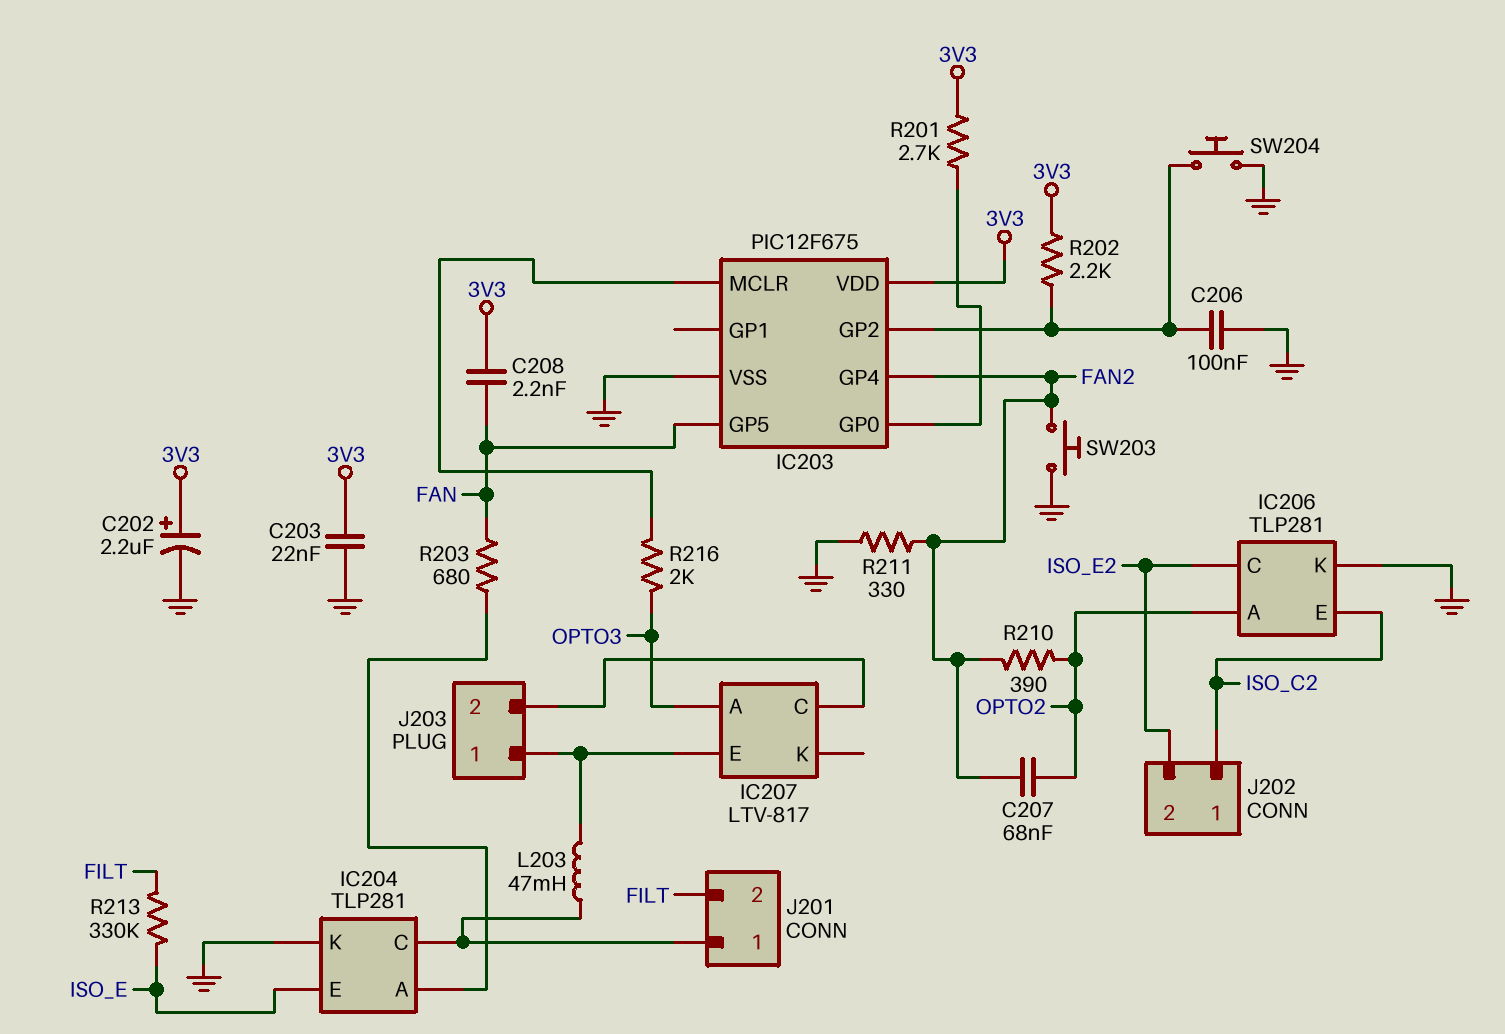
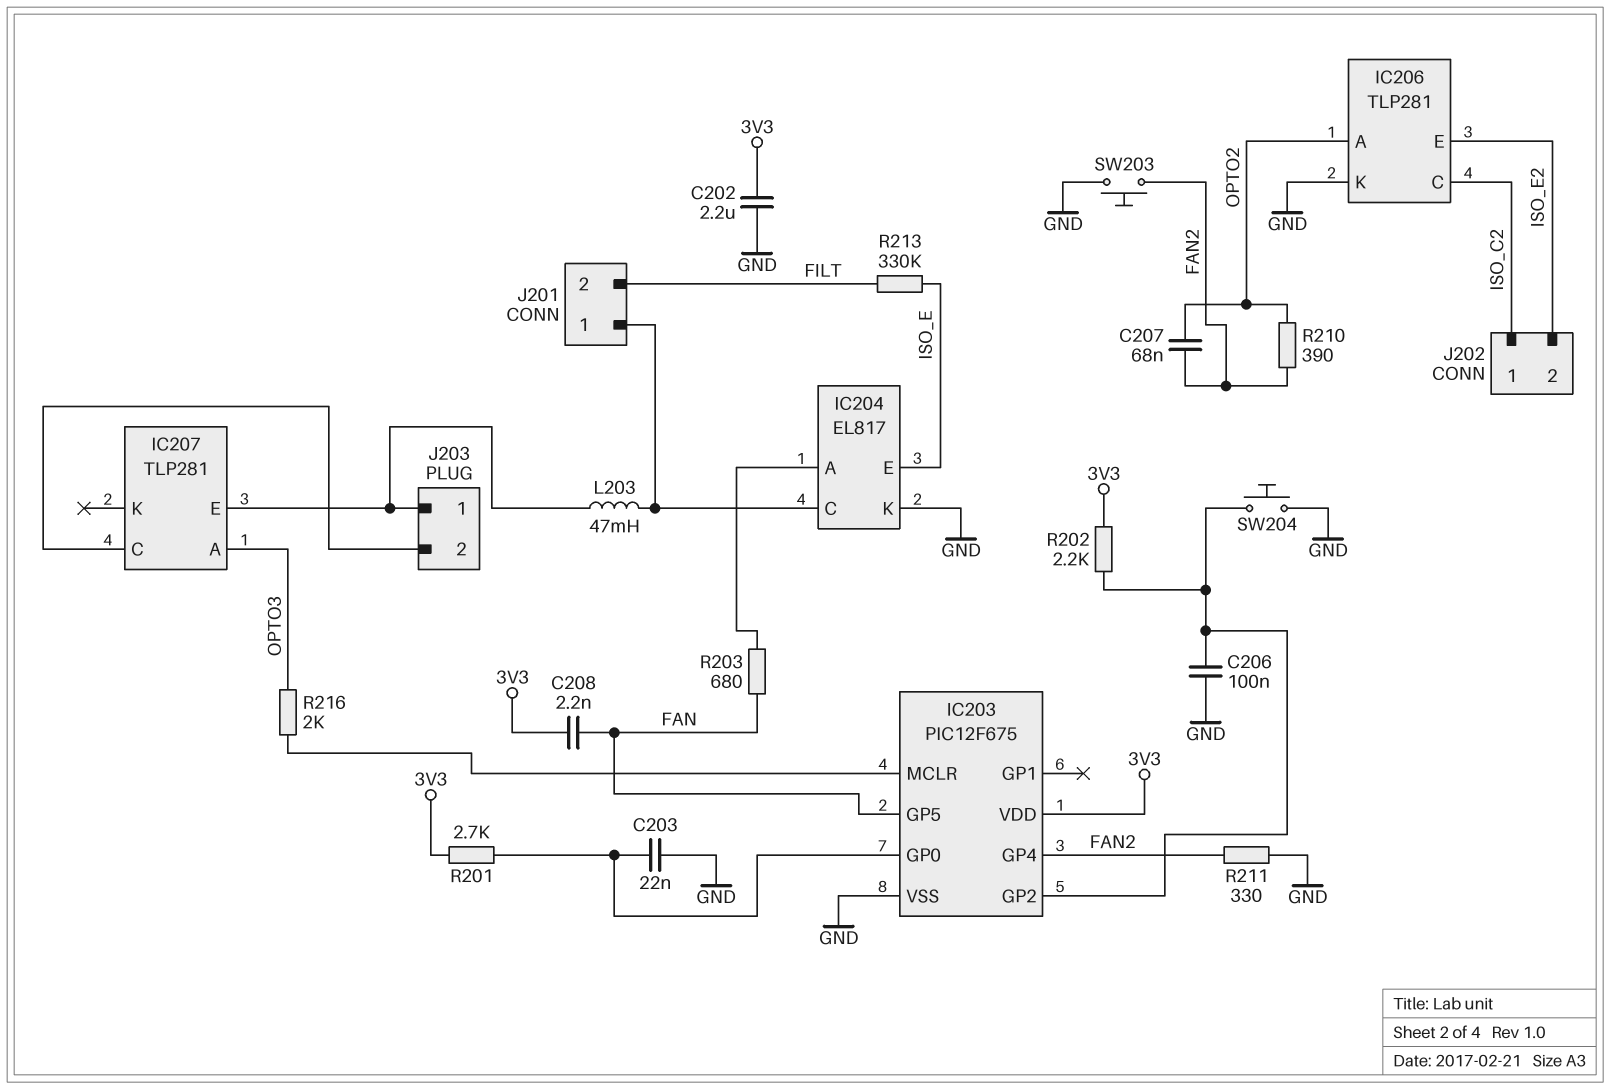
C202: 2.2uF (plus 3V3, minus GND) -> 2.2uF (3V3, GND)
C203: 22nF (3V3, GND) -> 22nF (GND, IC203/GP0)
IC204: TLP281 -> EL817
IC206 pin C: ISO_E2 -> ISO_C2
IC206 pin E: ISO_C2 -> ISO_E2
IC207: LTV-817 -> TLP281

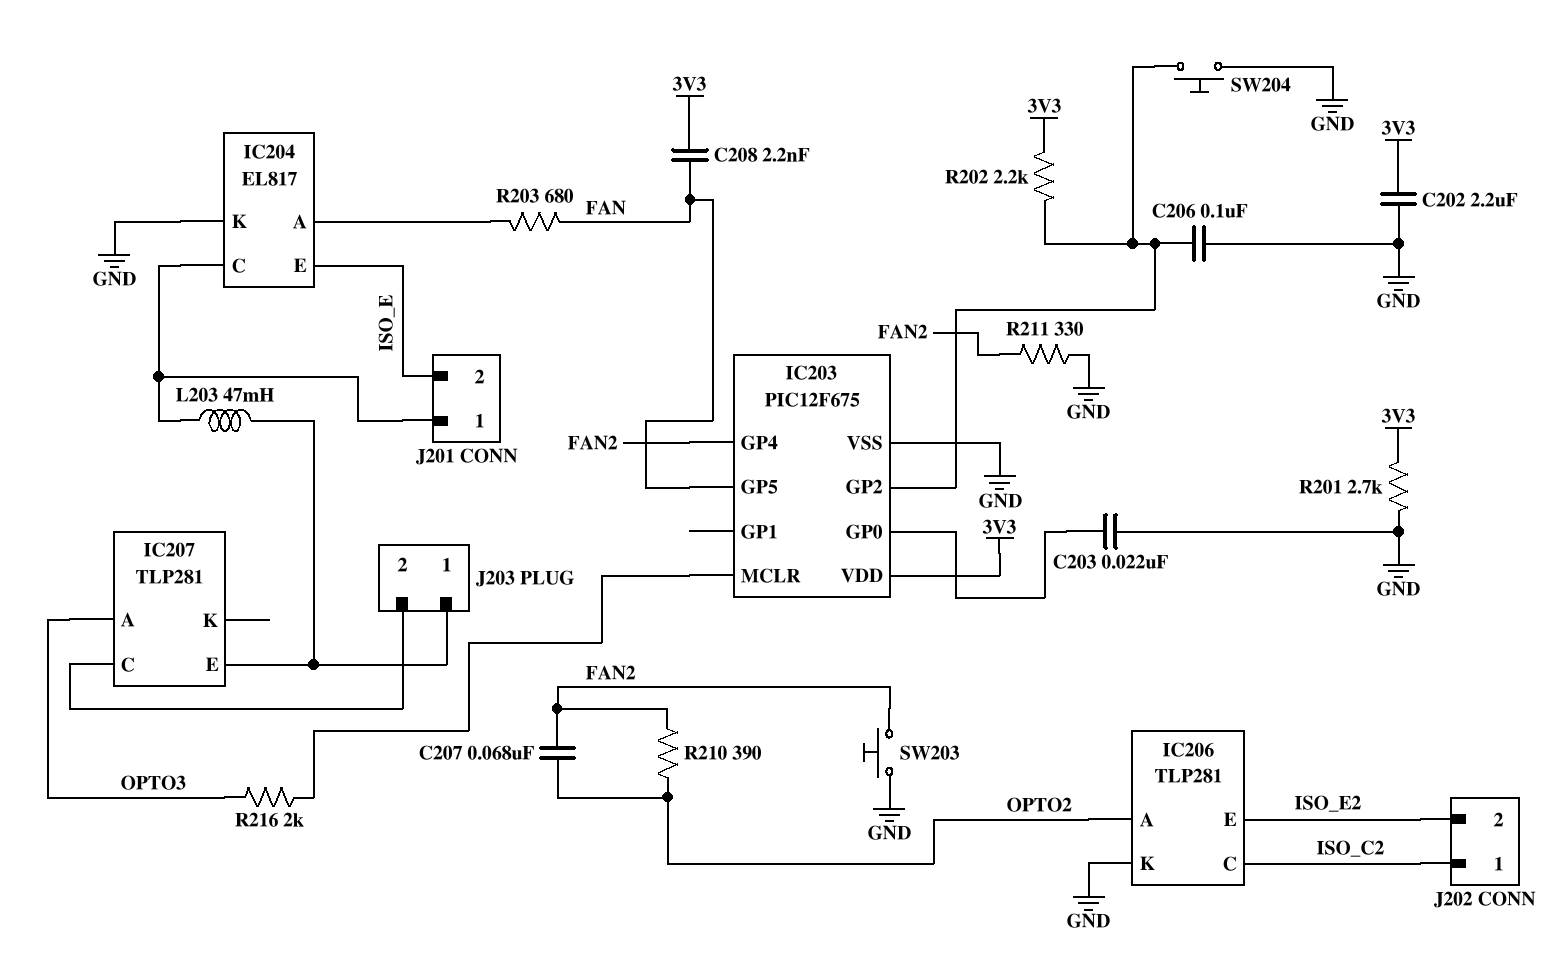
J201 pin 2: FILT -> ISO_E
R201: 2.7k (3V3, IC203/GP0) -> 2.7k (3V3, GND)
R213: 330k (FILT, ISO_E) -> none

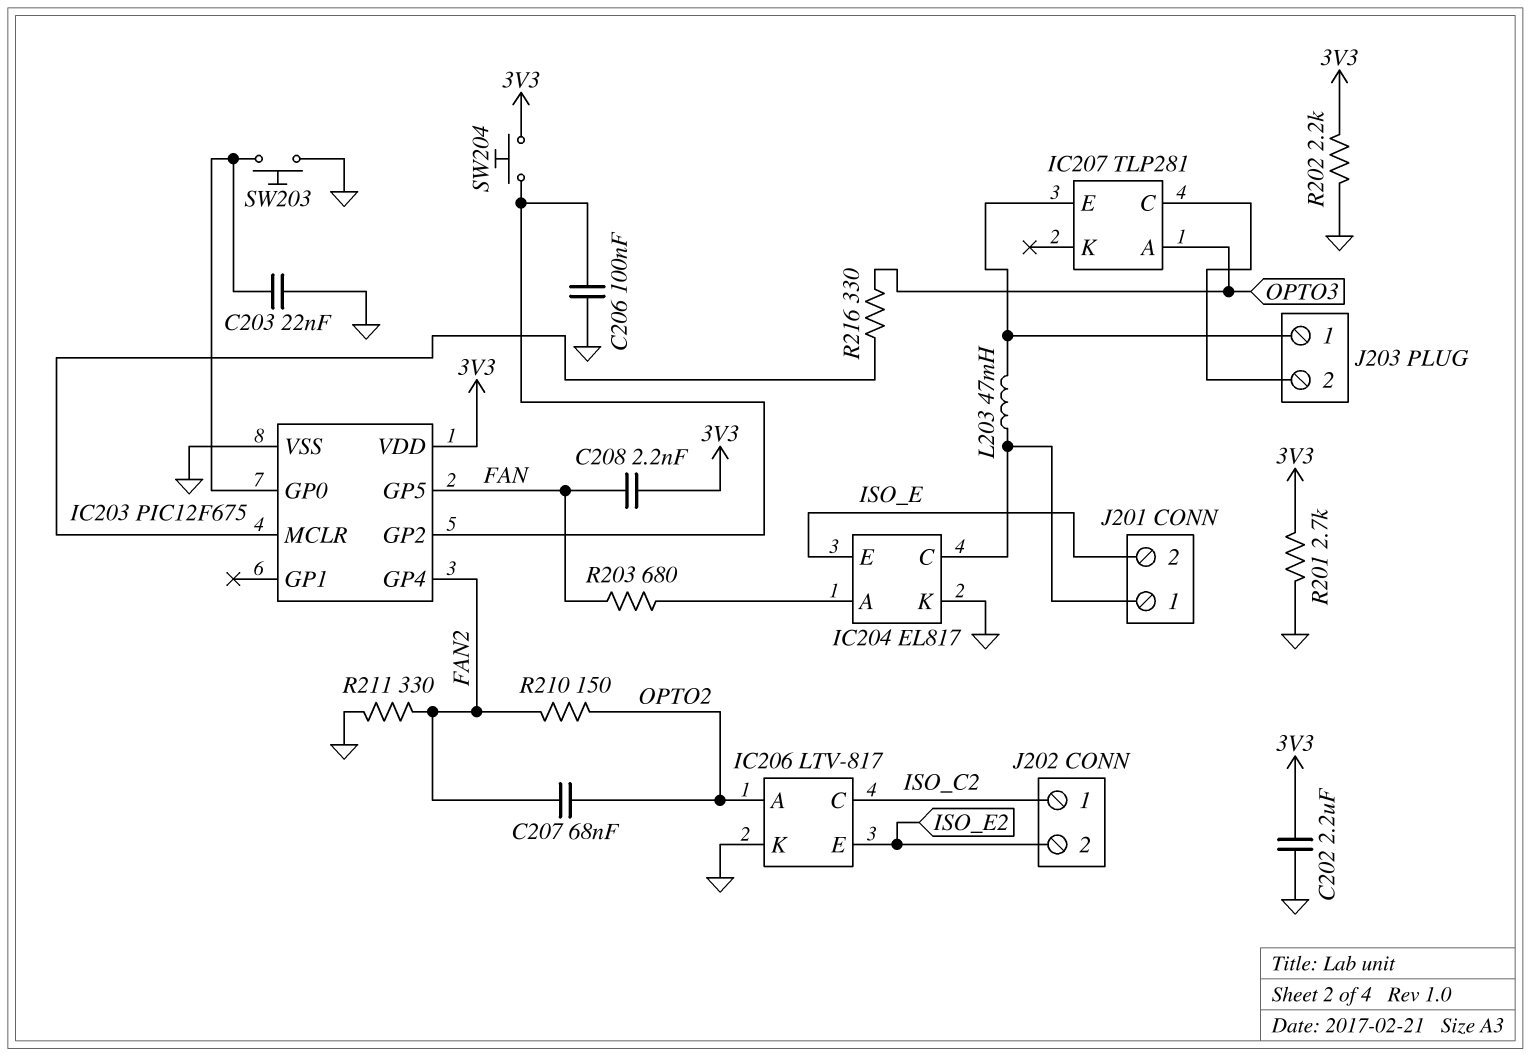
IC206: TLP281 -> LTV-817
R202: 2.2k (3V3, IC203/GP2) -> 2.2k (3V3, GND)
R210: 390 (FAN2, OPTO2) -> 150 (FAN2, OPTO2)
R216: 2k (IC203/MCLR, OPTO3) -> 330 (IC203/MCLR, OPTO3)
SW203: button (FAN2, GND) -> button (GND, IC203/GP0)
SW204: button (GND, IC203/GP2) -> button (3V3, IC203/GP2)

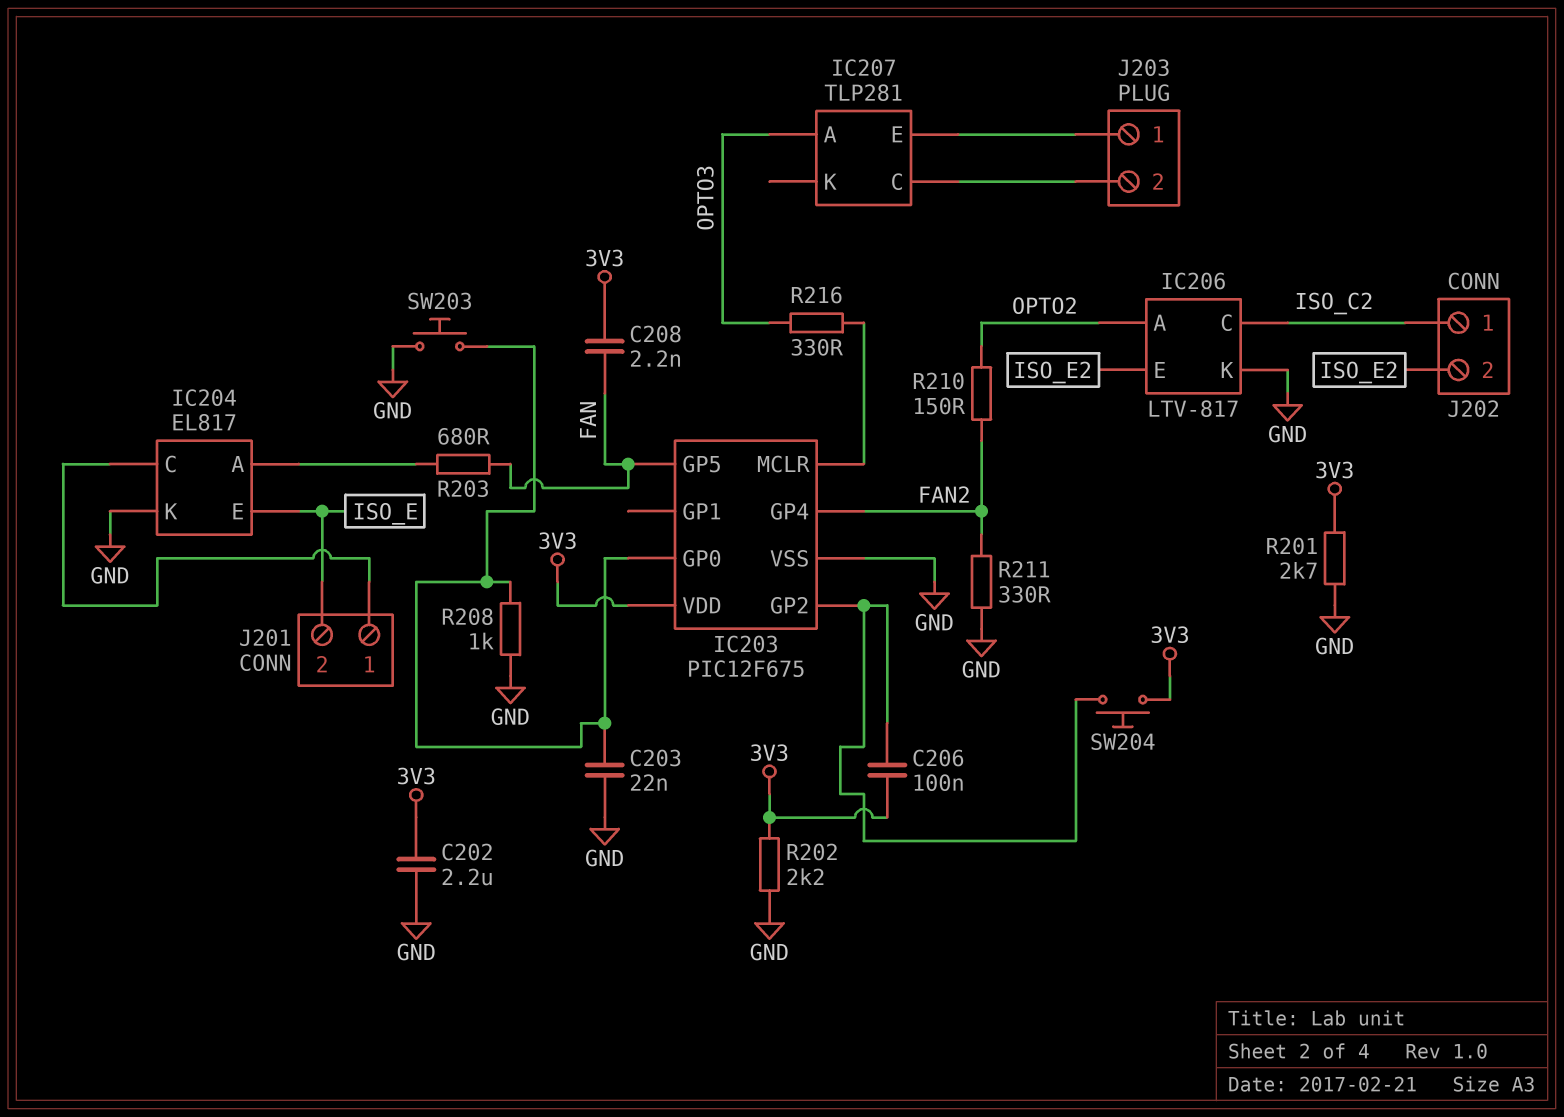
C206: 100nF (GND, IC203/GP2) -> 100nF (3V3, IC203/GP2)
C207: 68nF (FAN2, OPTO2) -> none
L203: 47mH (IC204/C, IC207/E) -> none
R208: none -> 1k (GND, IC203/GP0)

